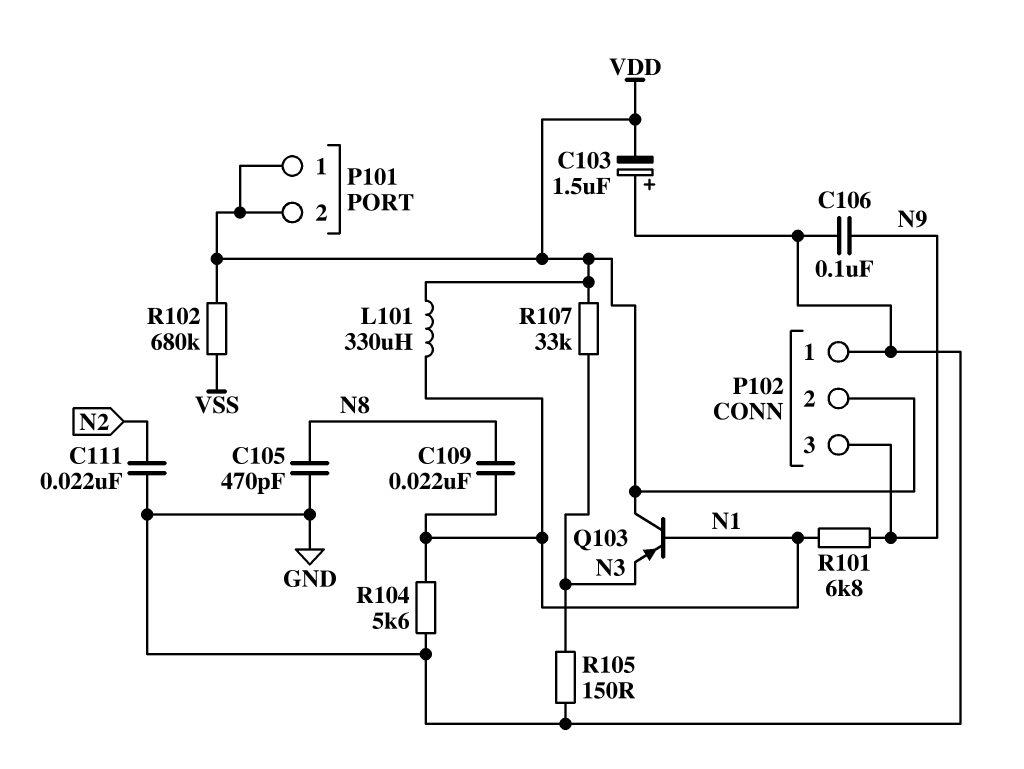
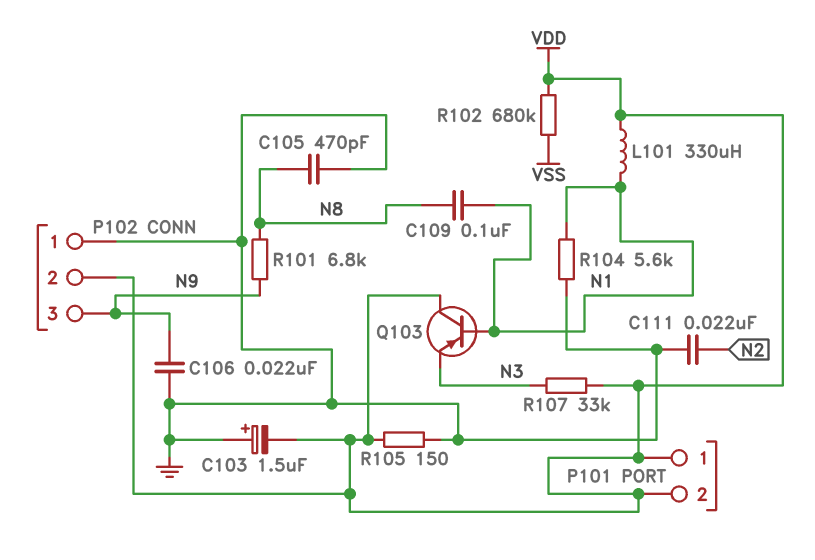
C106: 100nF (GND, N9) -> 22nF (GND, N9)
C109: 22nF (N1, N8) -> 100nF (N1, N8)
R101: 6.8k (N1, N9) -> 6.8k (N8, N9)
R105: 150 (GND, N3) -> 150 (GND, VDD)

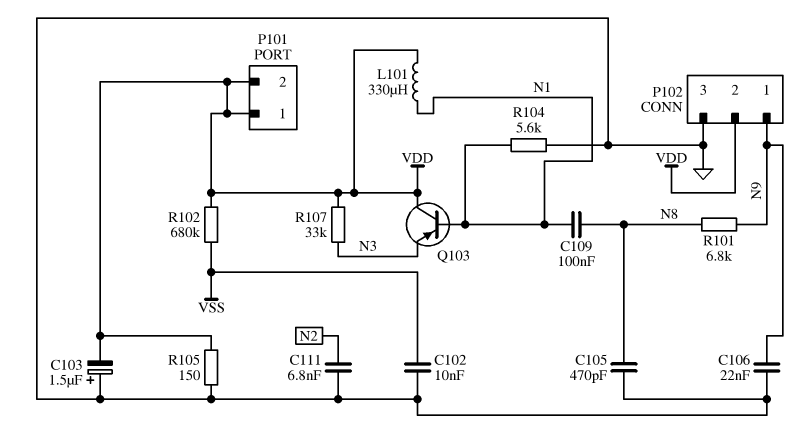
C102: none -> 10nF (GND, VSS)
C111: 22nF (GND, N2) -> 6.8nF (GND, N2)
P102 pin 1: GND -> N9
P102 pin 3: N9 -> GND

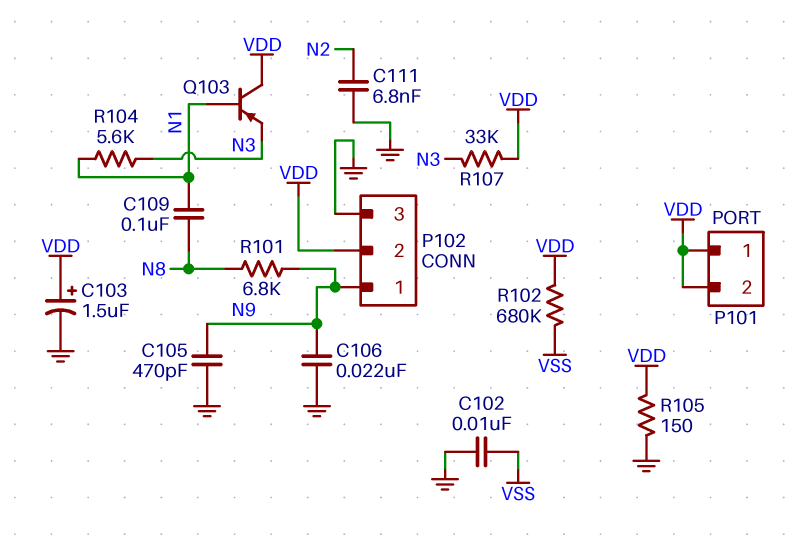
C103: 1.5uF (plus GND, minus VDD) -> 1.5uF (plus VDD, minus GND)
C105: 470pF (GND, N8) -> 470pF (GND, N9)
L101: 330uH (N1, VDD) -> none
R104: 5.6k (GND, N1) -> 5.6k (N1, N3)

